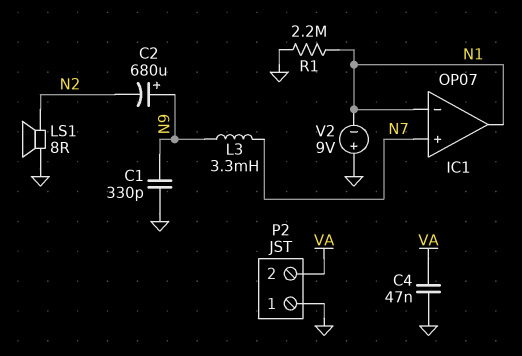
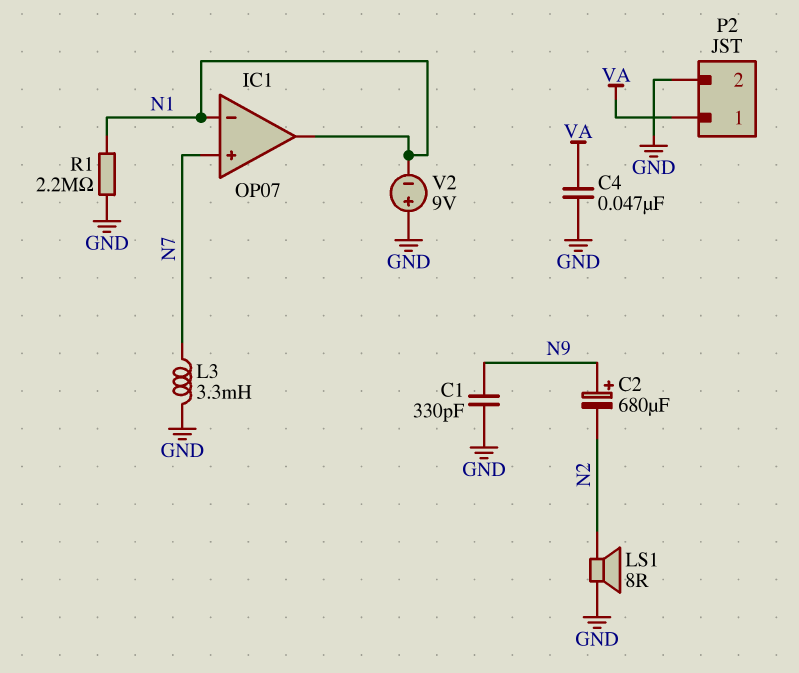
L3: 3.3mH (N7, N9) -> 3.3mH (GND, N7)
P2 pin 1: GND -> VA
P2 pin 2: VA -> GND

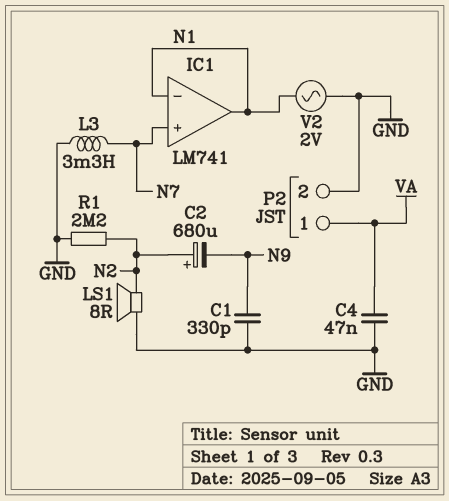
C2: 680uF (plus N9, minus N2) -> 680uF (plus N2, minus N9)
IC1: OP07 -> LM741
R1: 2.2M (GND, N1) -> 2.2M (GND, N2)
V2: 9V (plus GND, minus N1) -> AC 2V (GND, N1)

